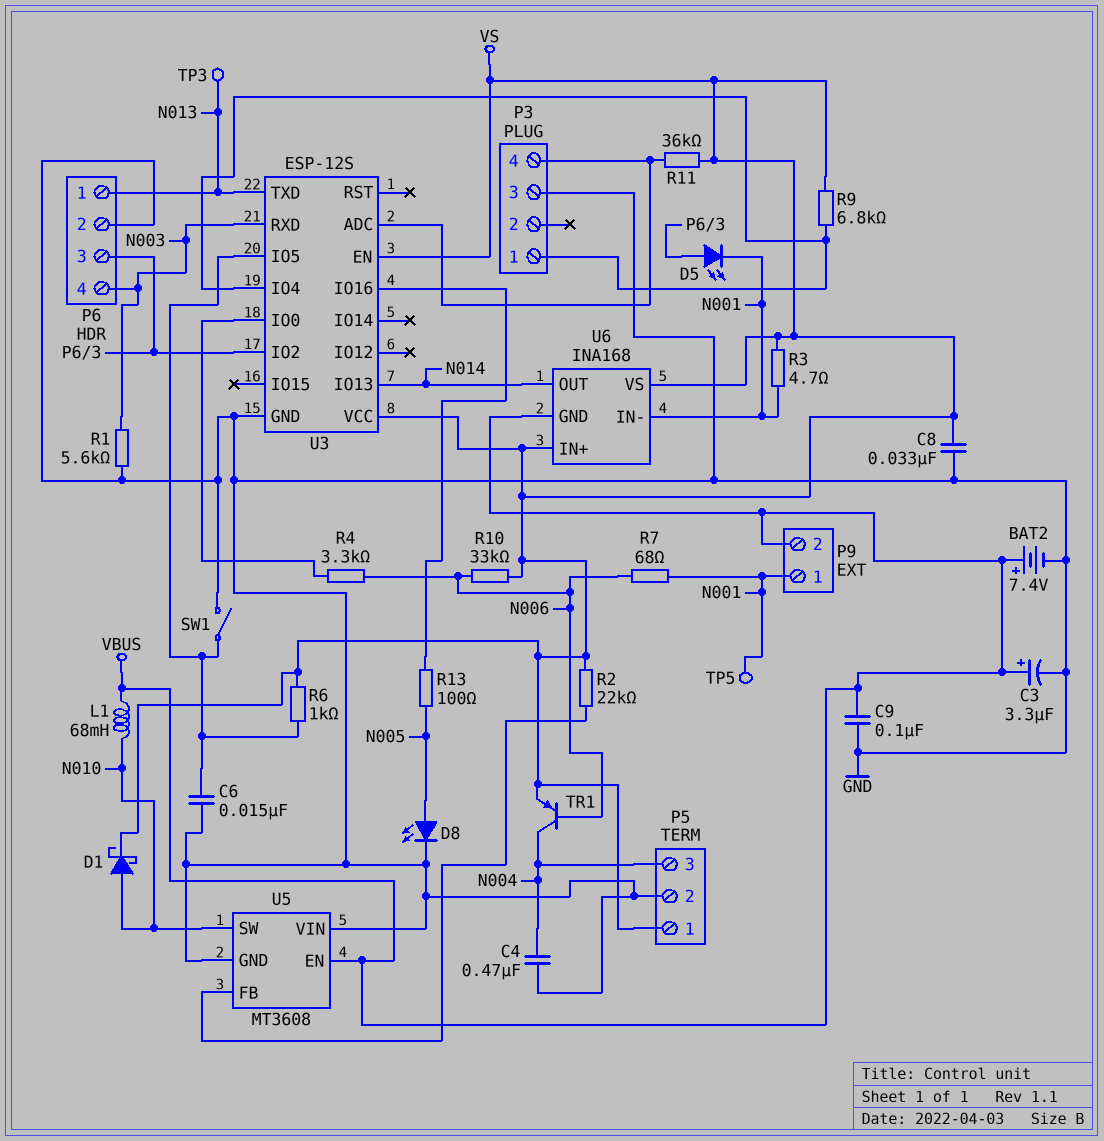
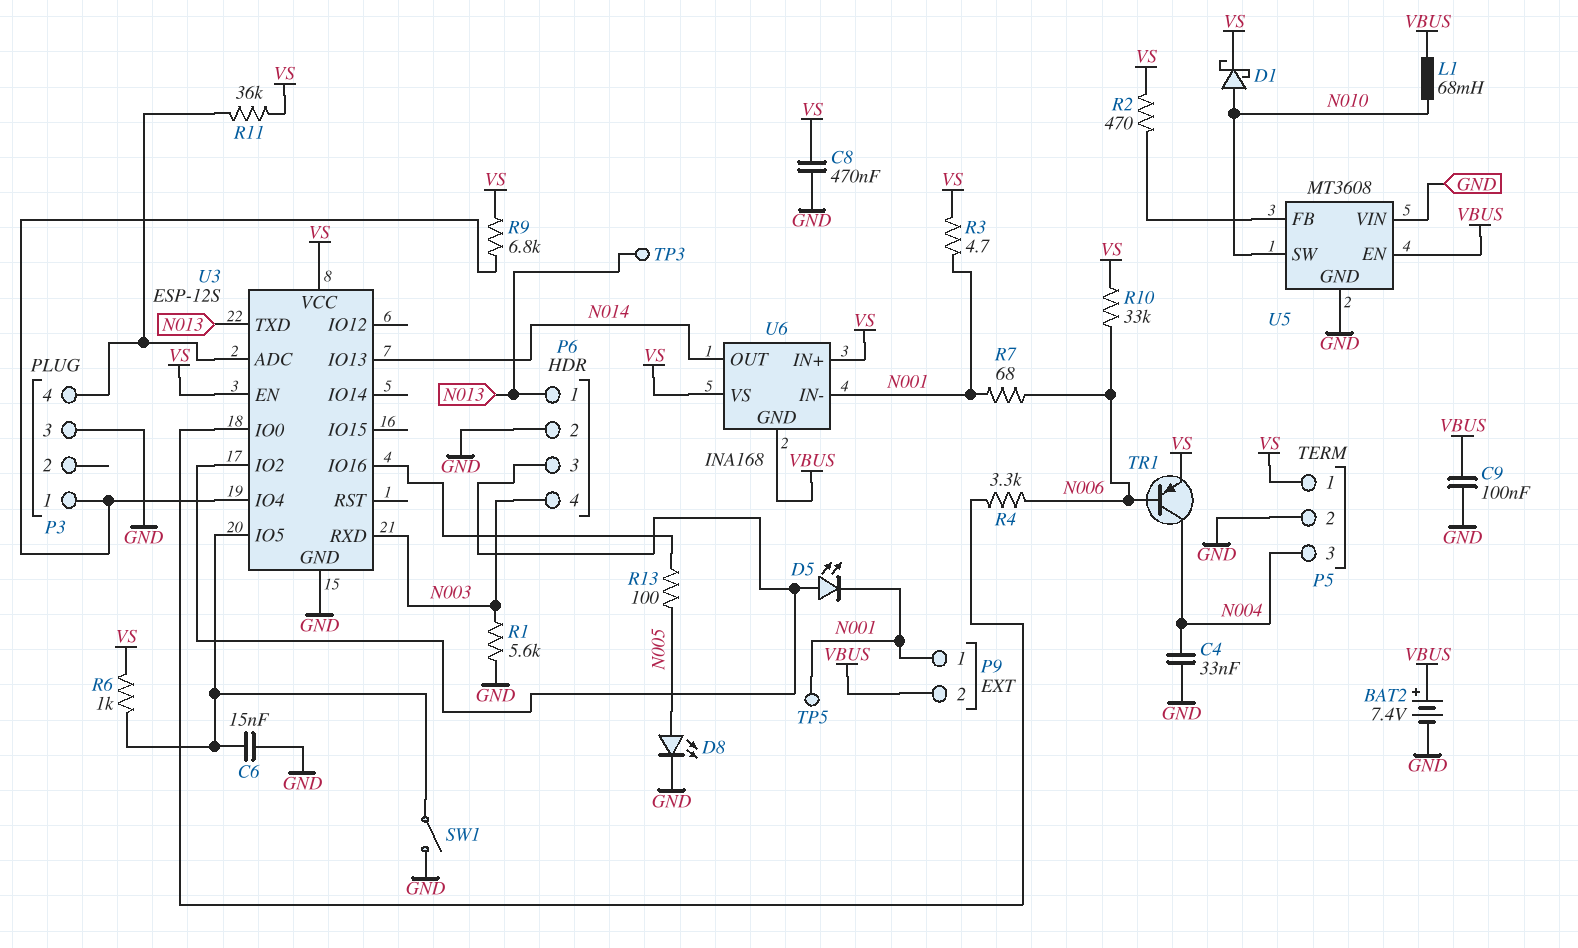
C3: 3.3uF (plus VBUS, minus GND) -> none
C4: 470nF (GND, N004) -> 33nF (GND, N004)
C8: 33nF (GND, VS) -> 470nF (GND, VS)
R2: 22k (U5/FB, VS) -> 470 (U5/FB, VS)

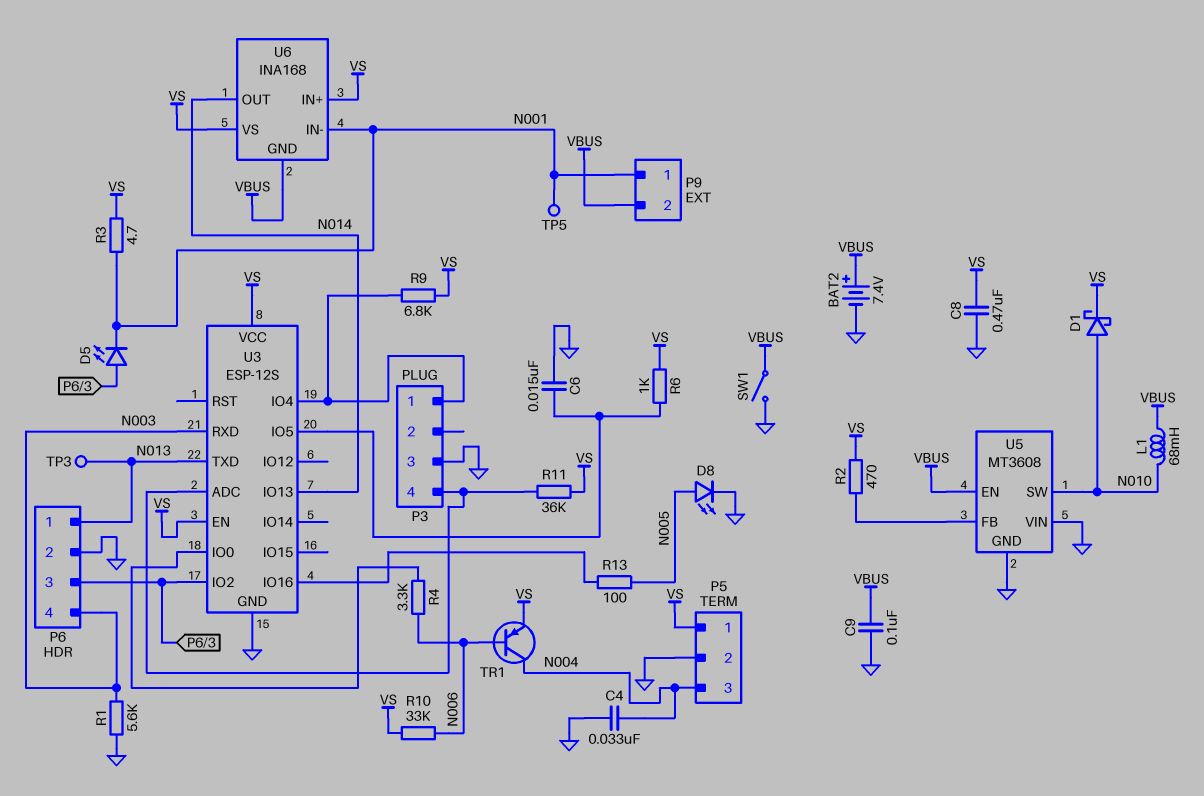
R7: 68 (N001, N006) -> none
SW1: switch (GND, U3/IO5) -> switch (GND, VBUS)

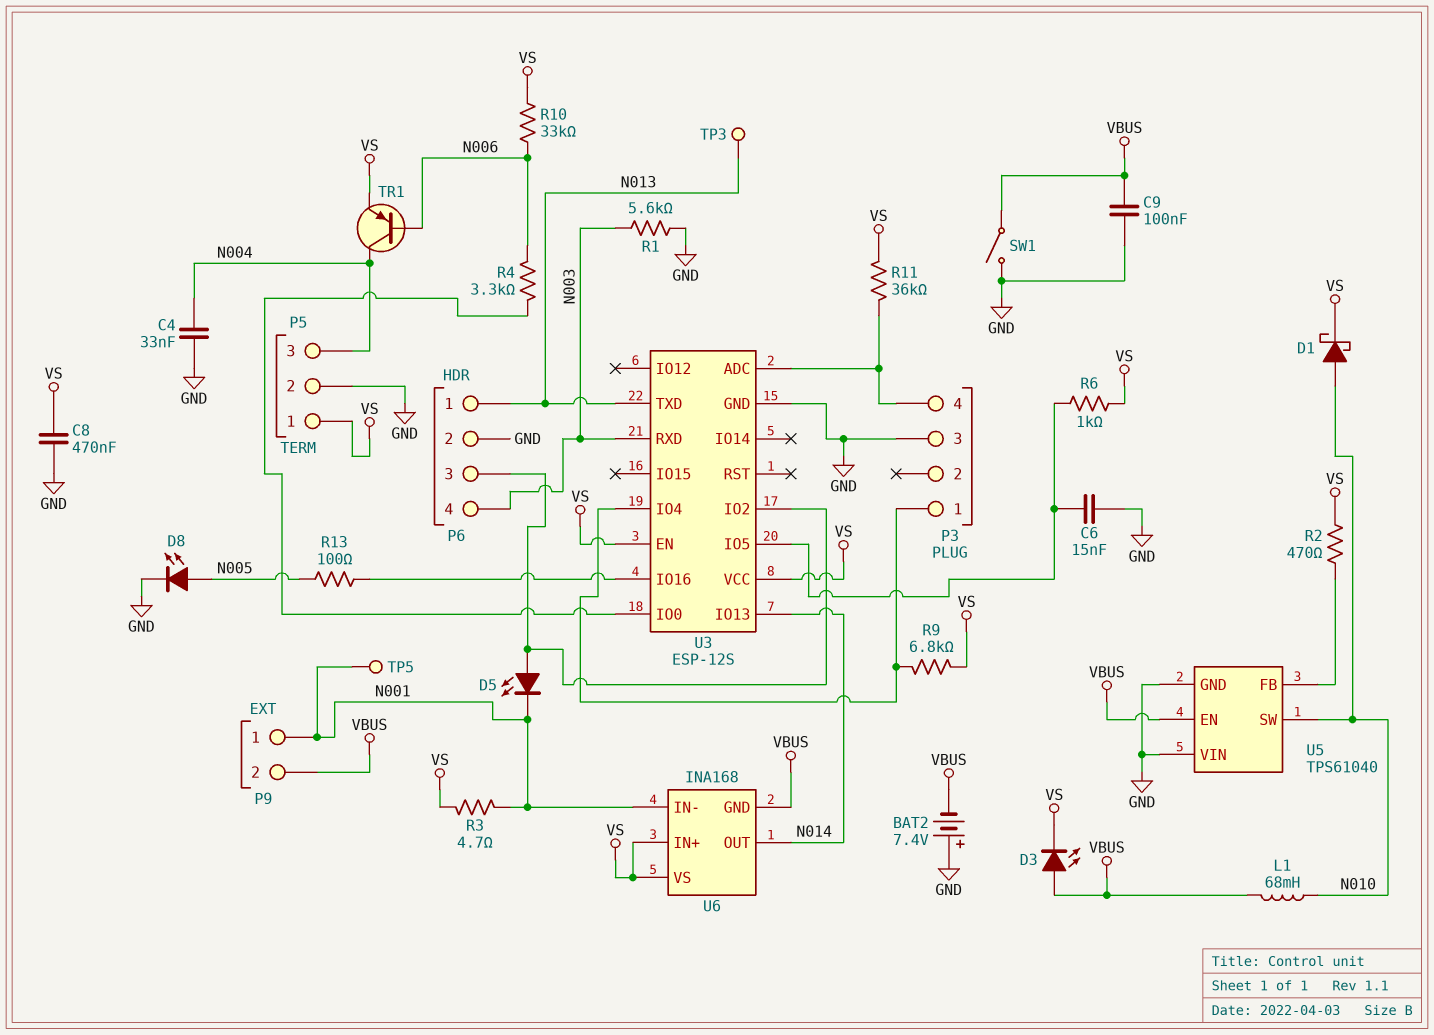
BAT2: 7.4V (plus VBUS, minus GND) -> 7.4V (plus GND, minus VBUS)
D3: none -> LED (A VBUS, K VS)
U5: MT3608 -> TPS61040

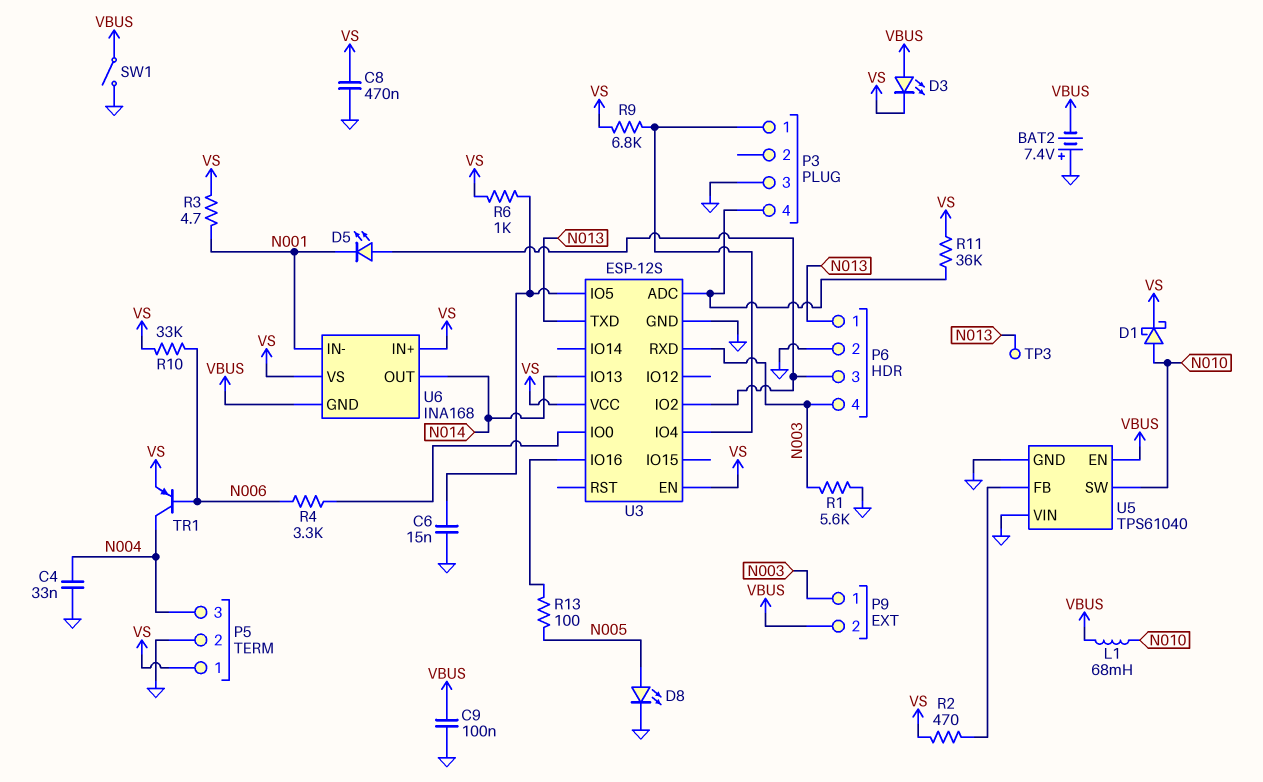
P9 pin 1: N001 -> N003
TP5: test point (N001) -> none

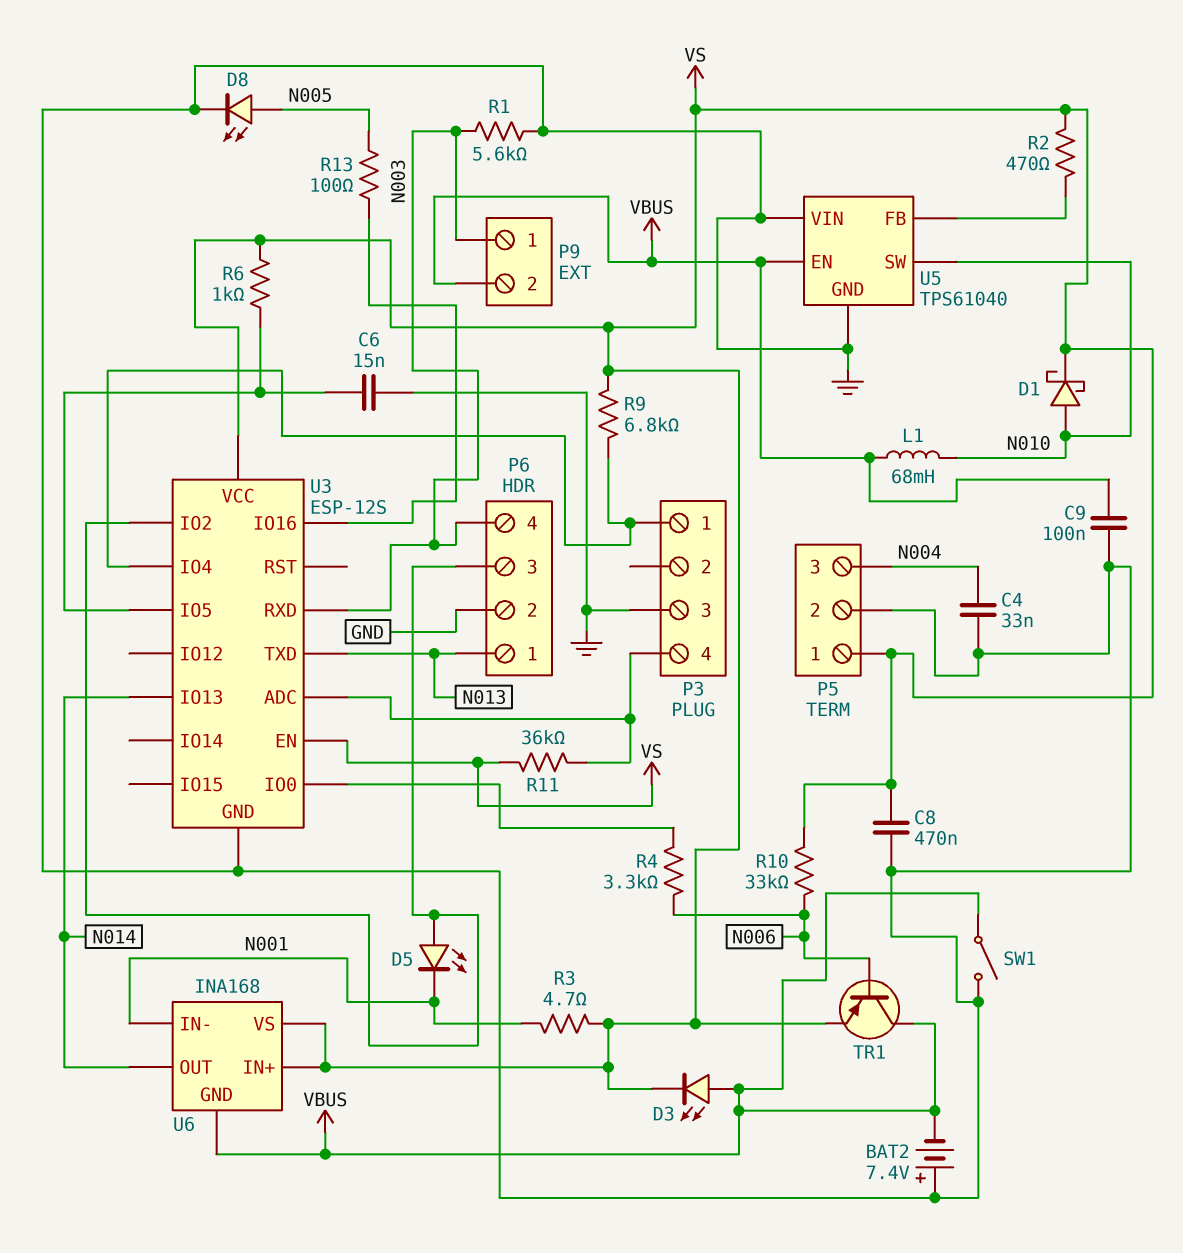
TP3: test point (N013) -> none
TR1: PNP (B N006, C N004, E VS) -> PNP (B N006, C VBUS, E VS)

